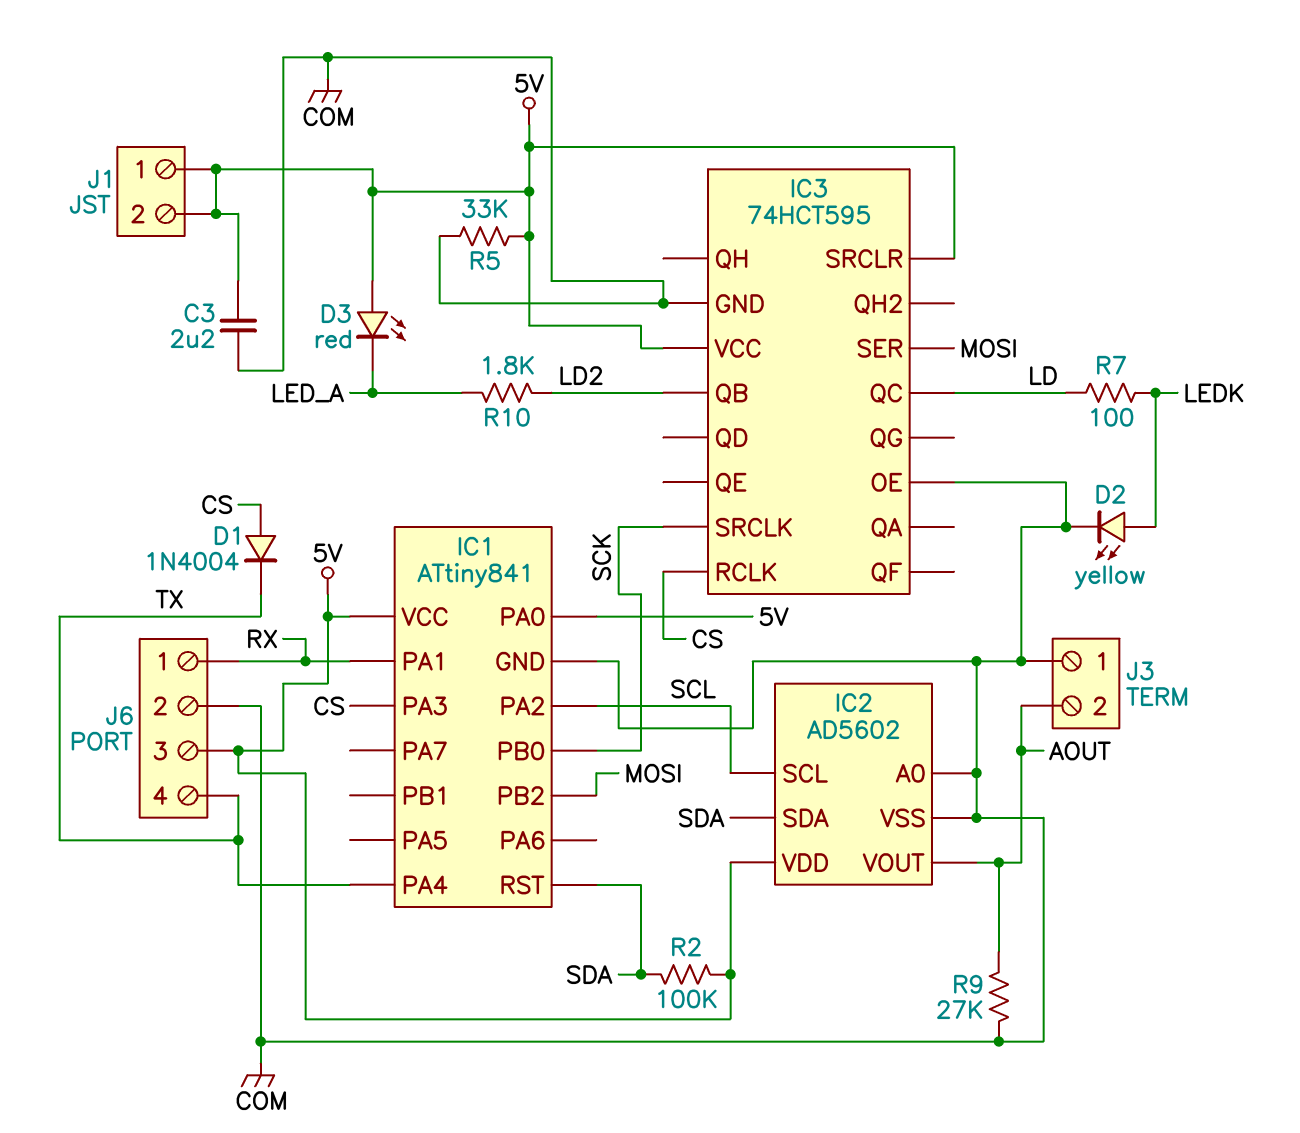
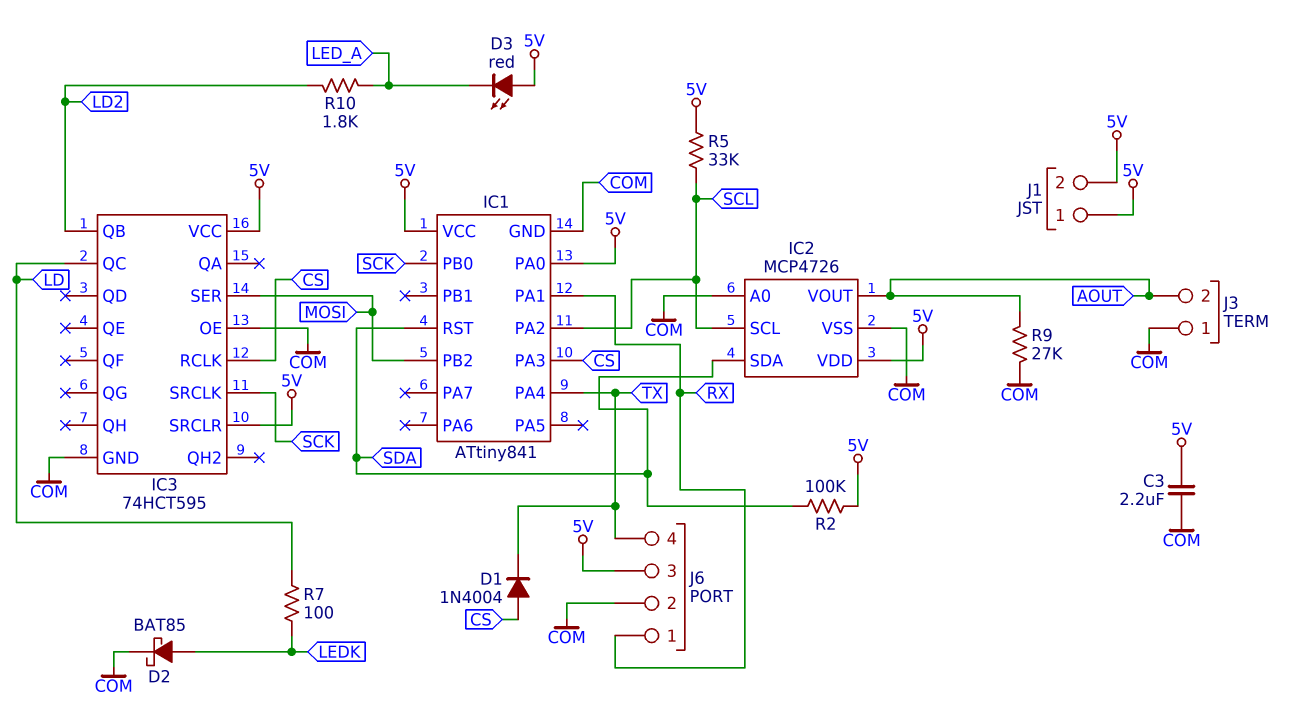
D2: LED yellow (A LEDK, K COM) -> schottky BAT85 (A LEDK, K COM)
IC2: AD5602 -> MCP4726
R5: 33k (5V, COM) -> 33k (5V, SCL)

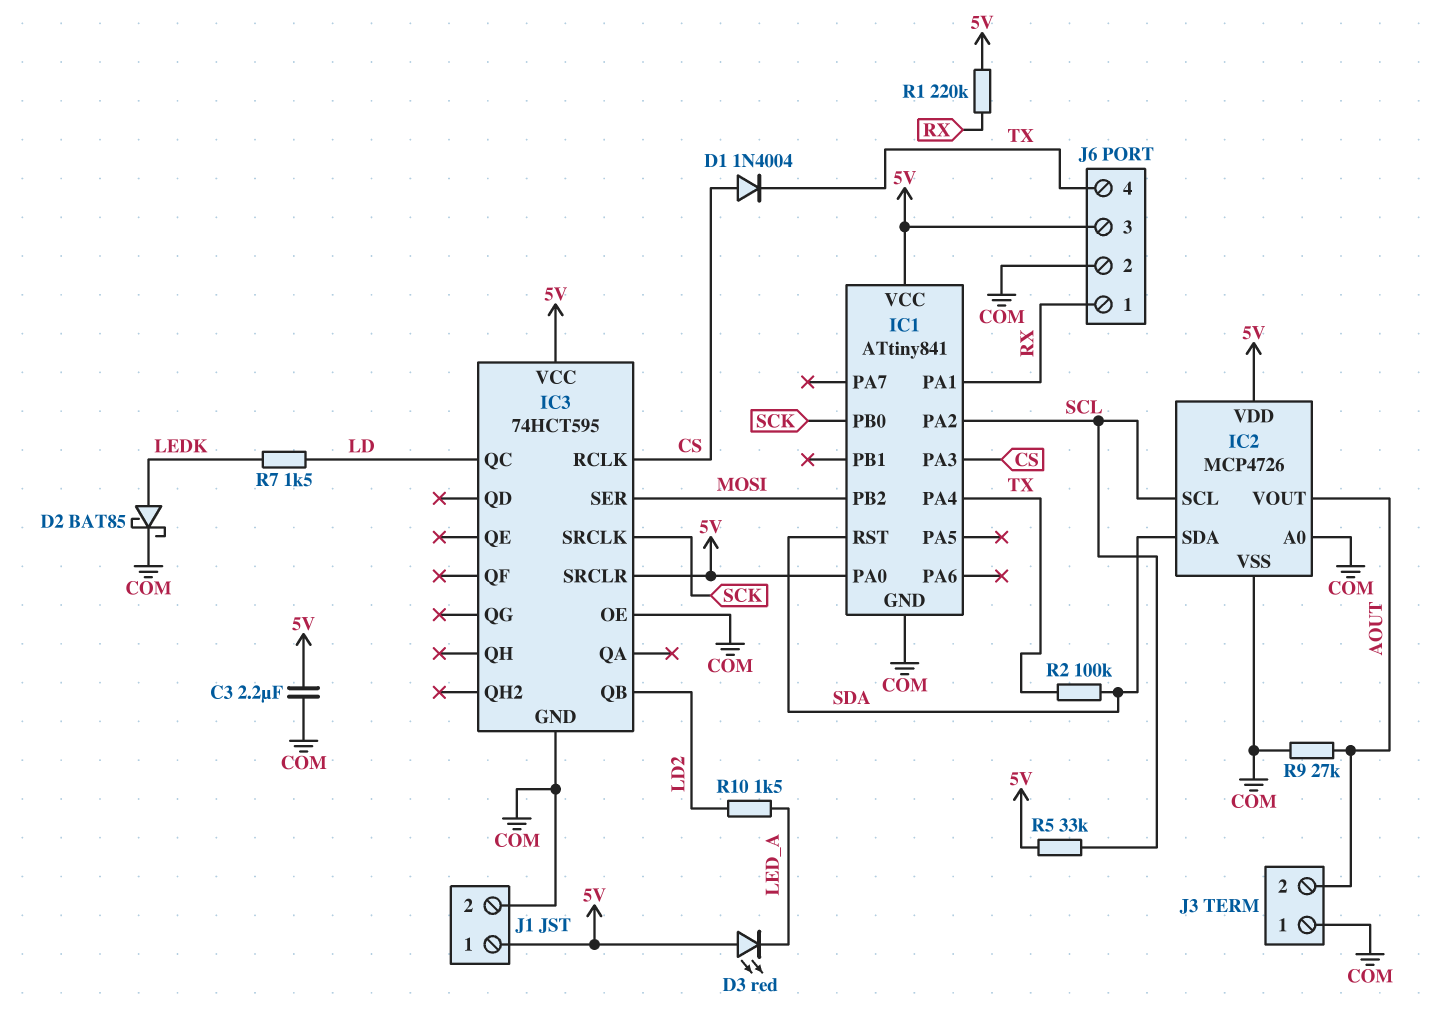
J1 pin 2: 5V -> COM
R1: none -> 220k (5V, RX)
R2: 100k (5V, SDA) -> 100k (SDA, TX)
R7: 100 (LD, LEDK) -> 1.5k (LD, LEDK)
R10: 1.8k (LD2, LED_A) -> 1.5k (LD2, LED_A)

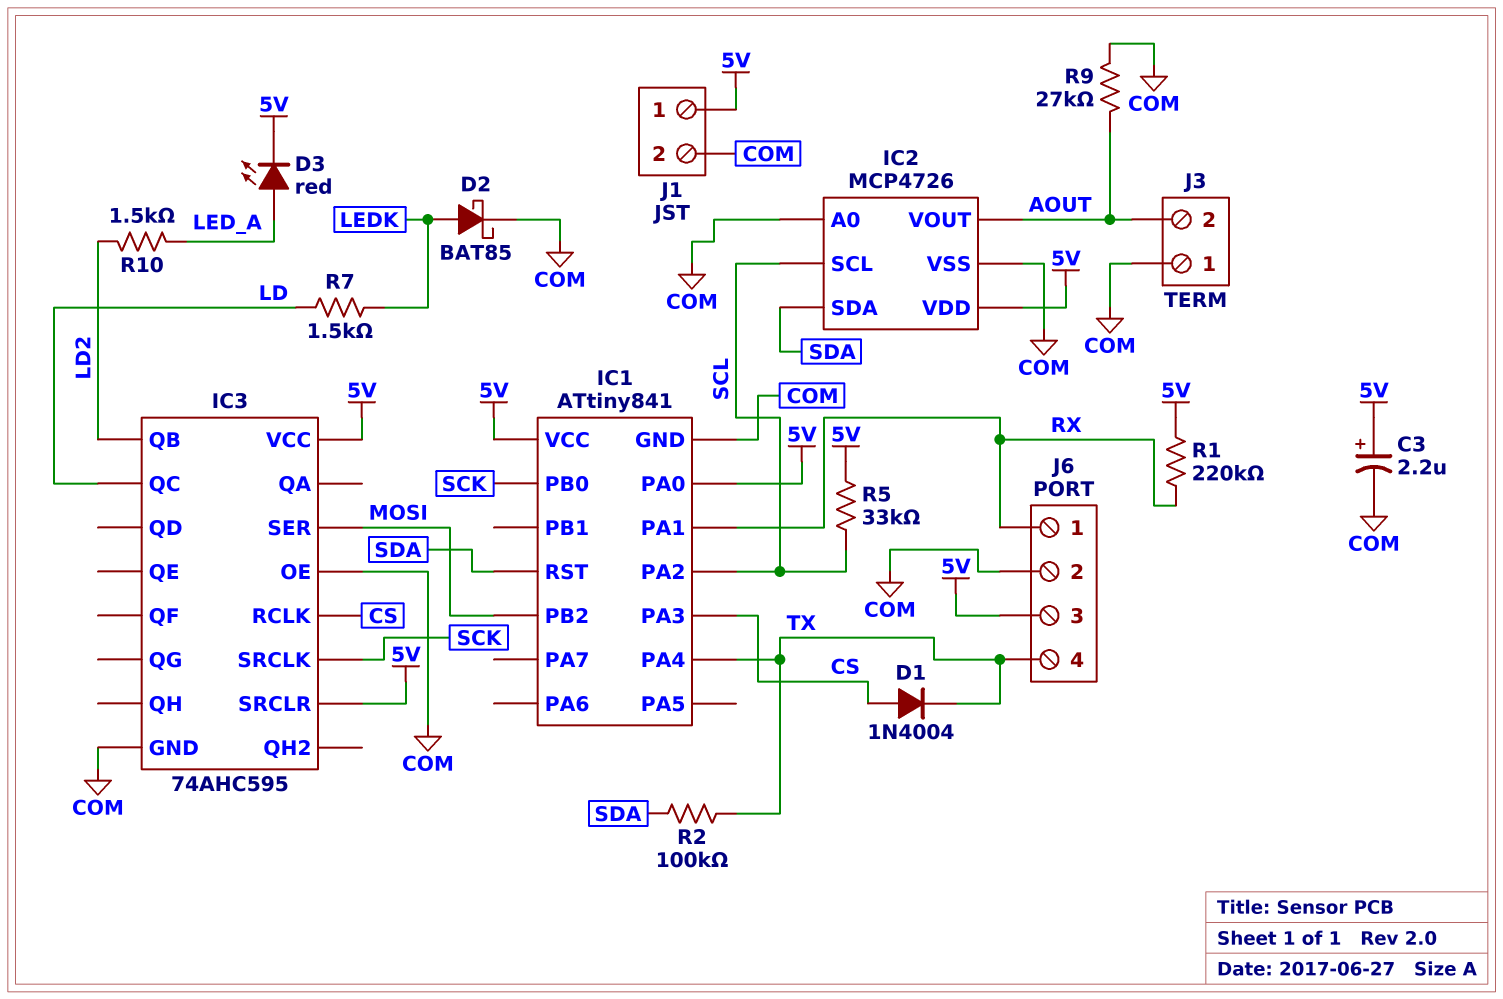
C3: 2.2uF (5V, COM) -> 2.2uF (plus 5V, minus COM)
D3: LED red (A 5V, K LED_A) -> LED red (A LED_A, K 5V)
IC3: 74HCT595 -> 74AHC595

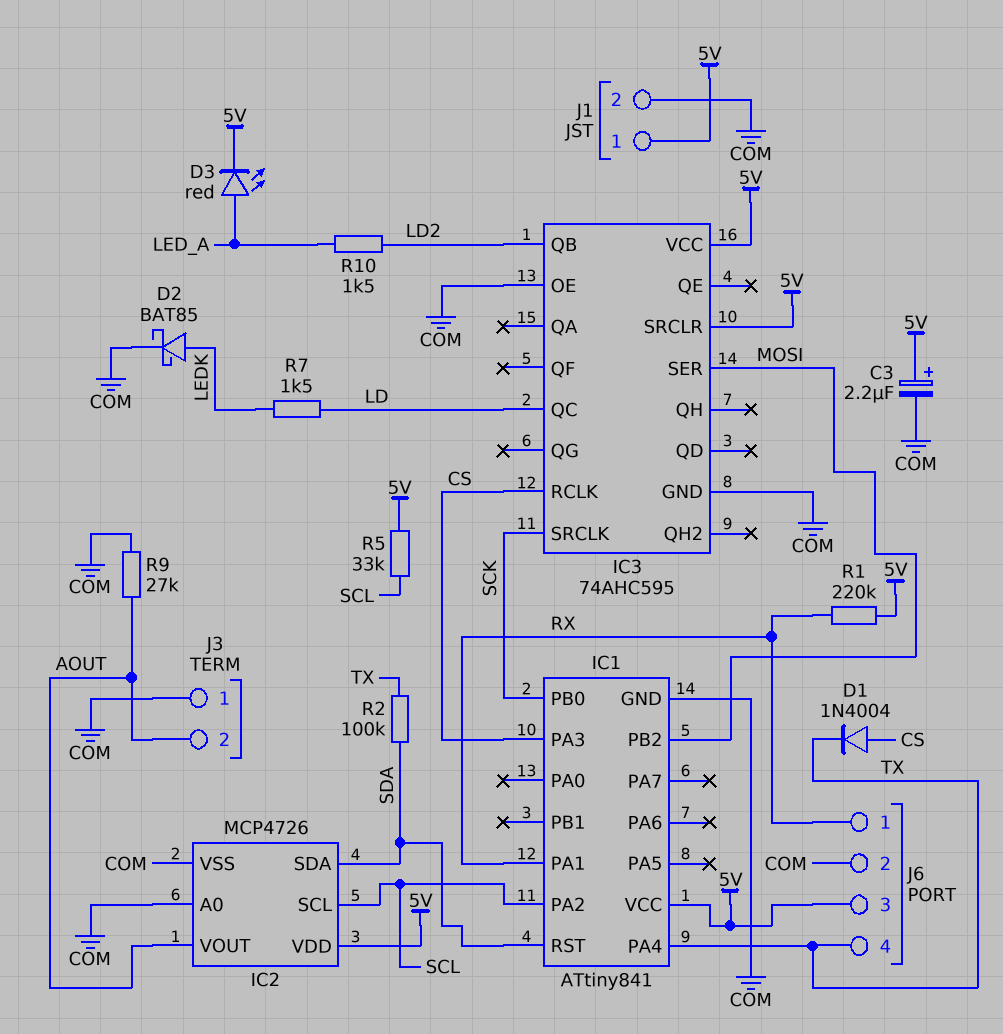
IC1 pin PA0: 5V -> none

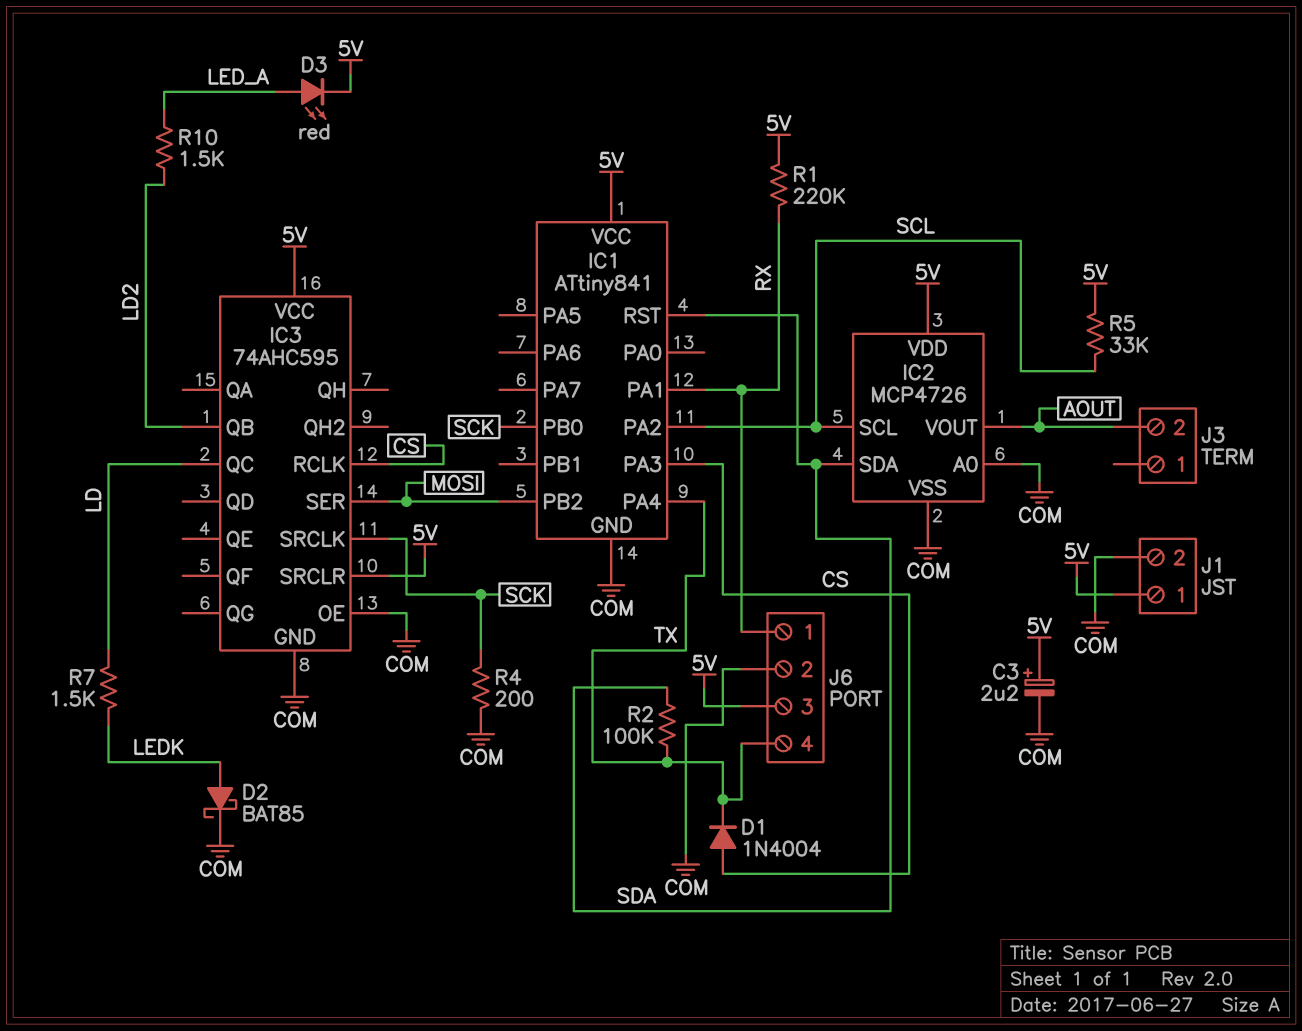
J3 pin 1: COM -> none
R4: none -> 200 (COM, SCK)
R9: 27k (AOUT, COM) -> none

